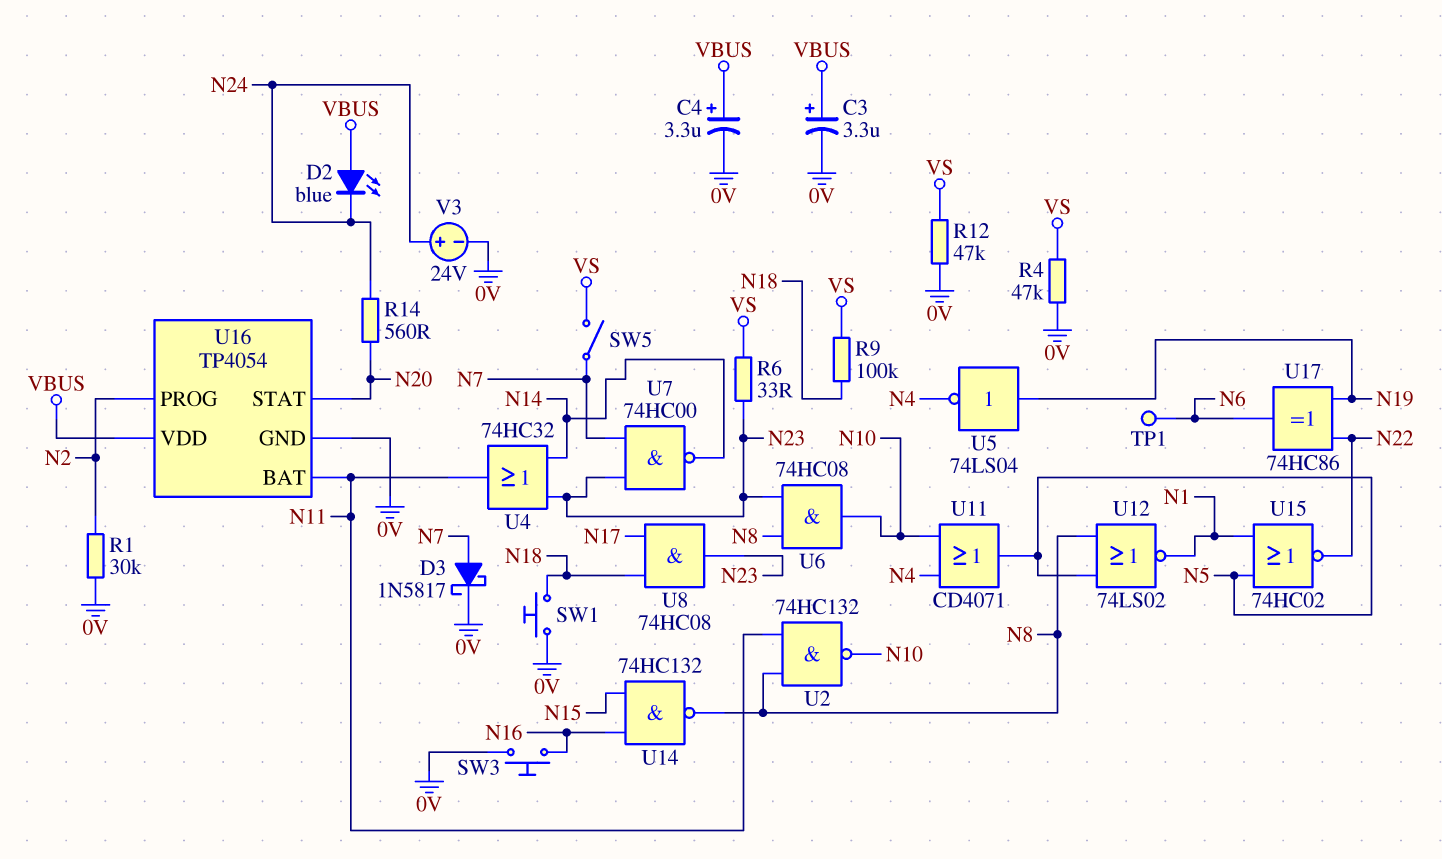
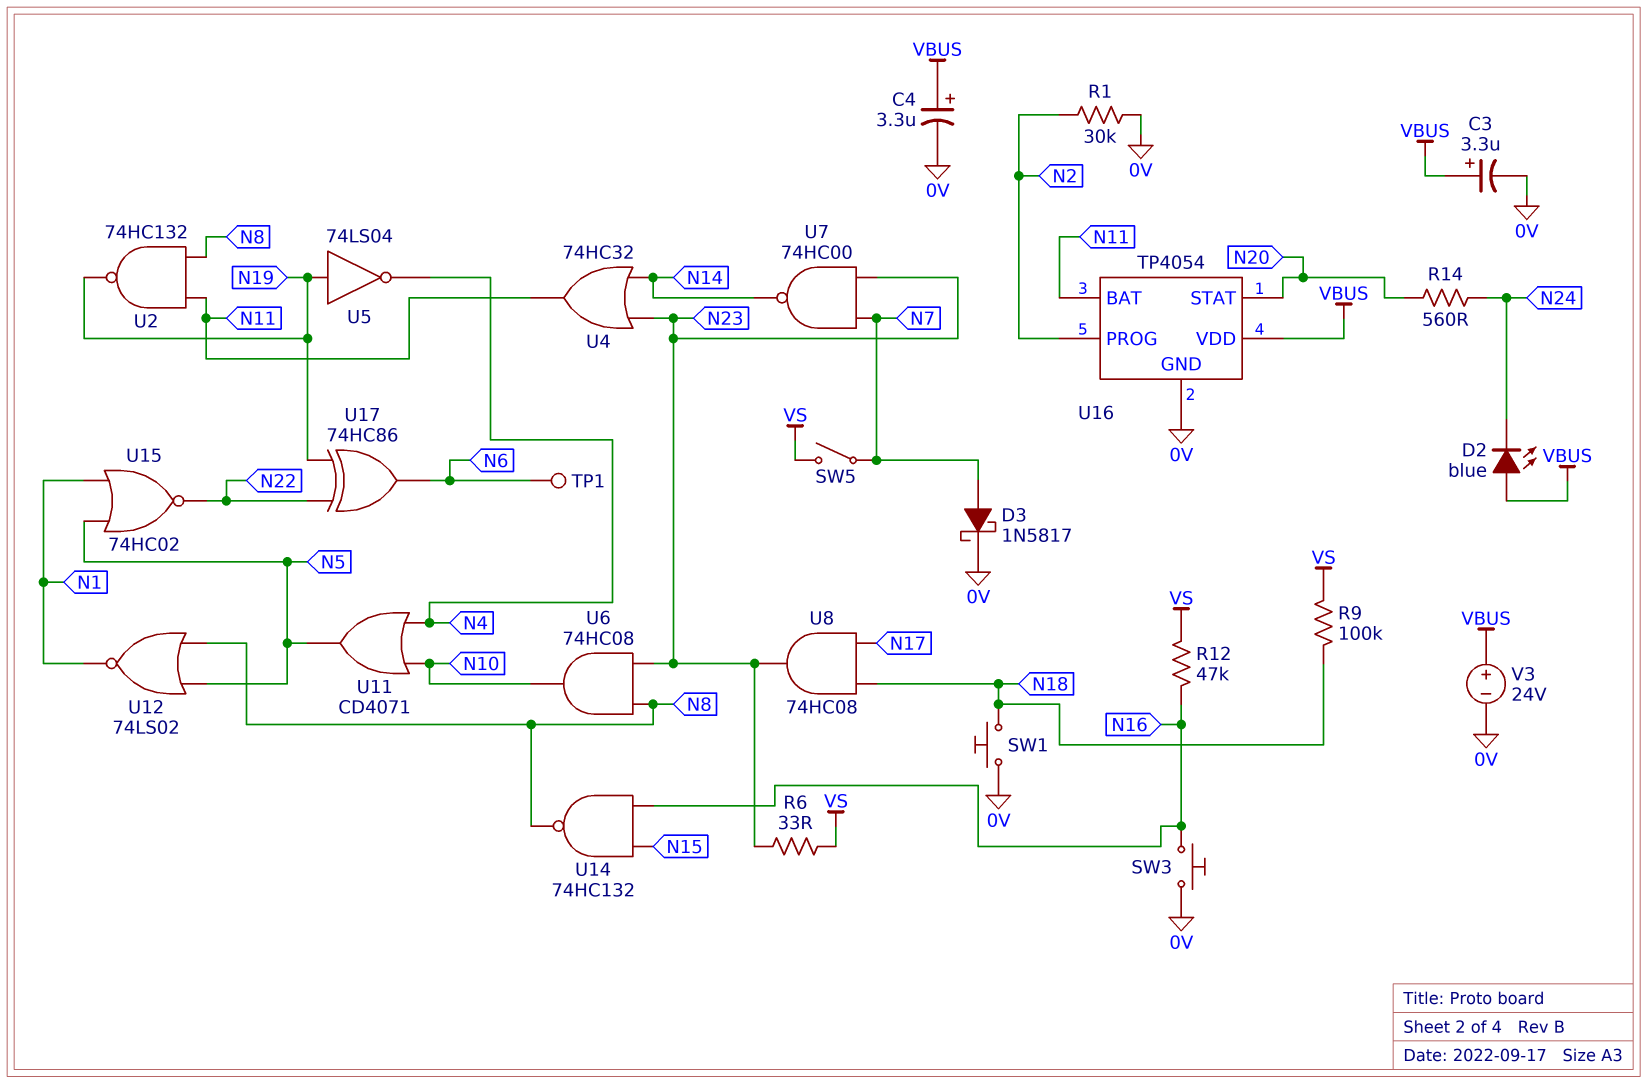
R4: 47k (0V, VS) -> none
R12: 47k (0V, VS) -> 47k (N16, VS)
U2: NAND 74HC132 (in N8, in N11, out N10) -> NAND 74HC132 (in N8, in N11, out N19)
V3: 24V (plus N24, minus 0V) -> 24V (plus VBUS, minus 0V)

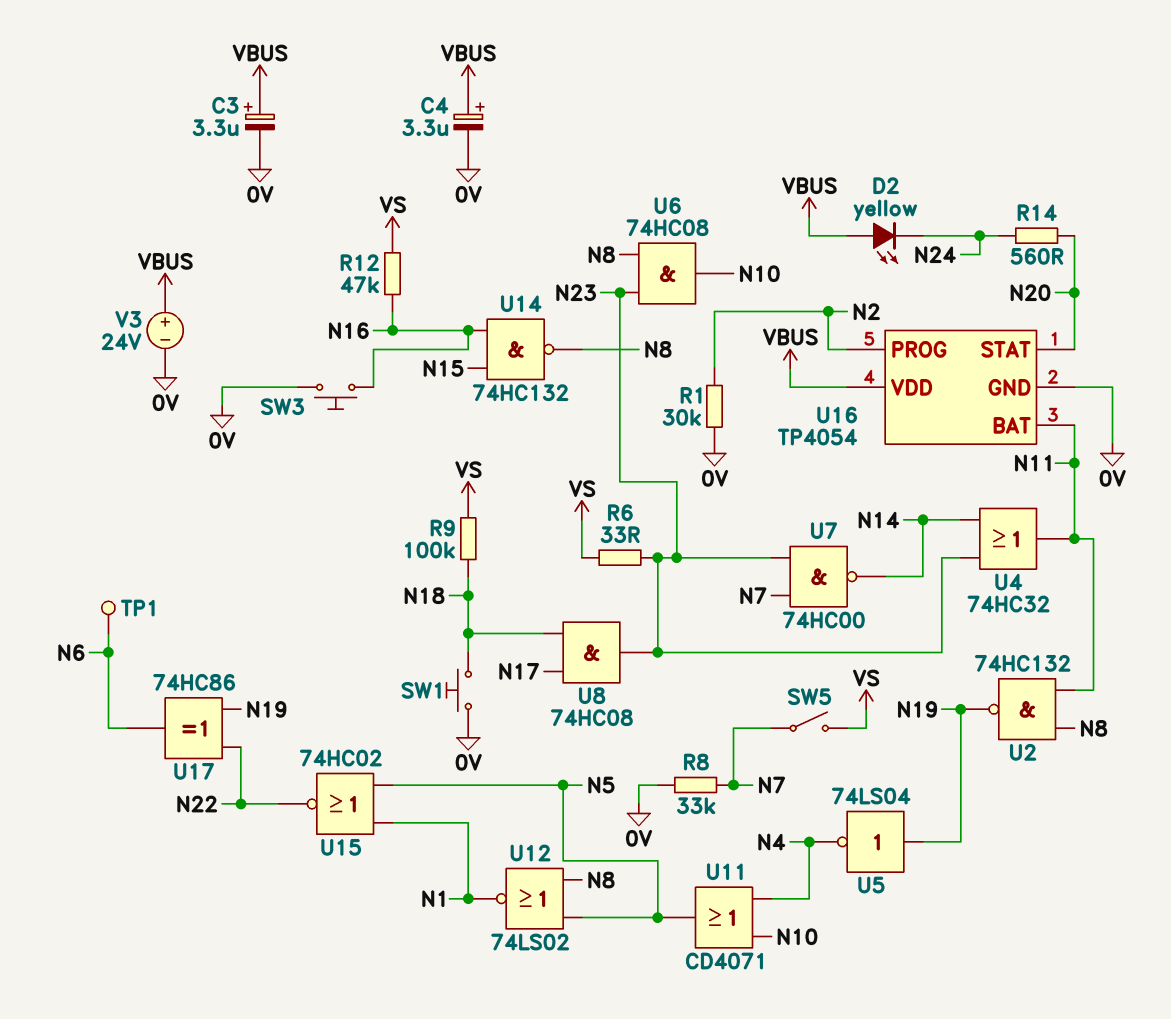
D2: LED blue (A VBUS, K N24) -> LED yellow (A VBUS, K N24)
D3: schottky 1N5817 (A N7, K 0V) -> none
R8: none -> 33k (0V, N7)

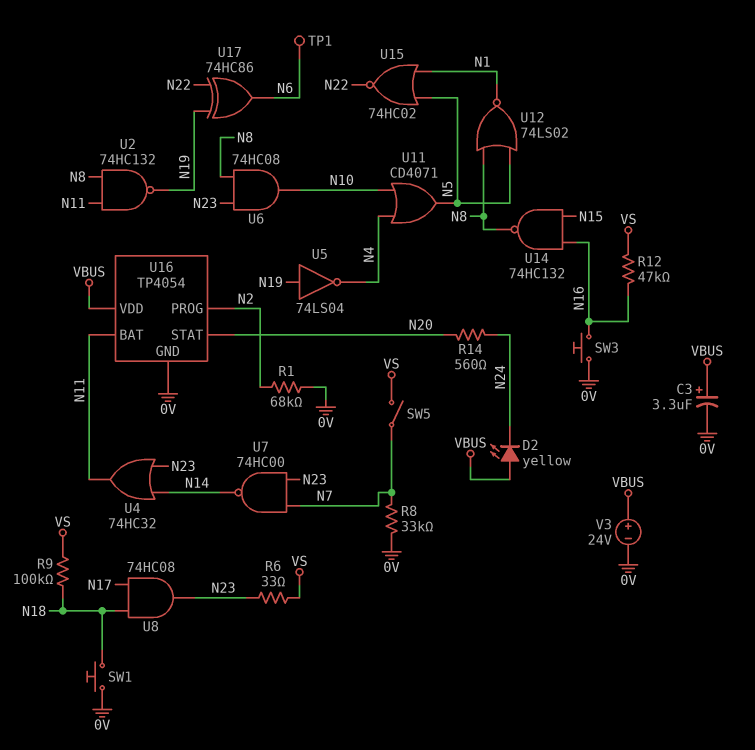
C4: 3.3uF (plus VBUS, minus 0V) -> none
R1: 30k (0V, N2) -> 68k (0V, N2)

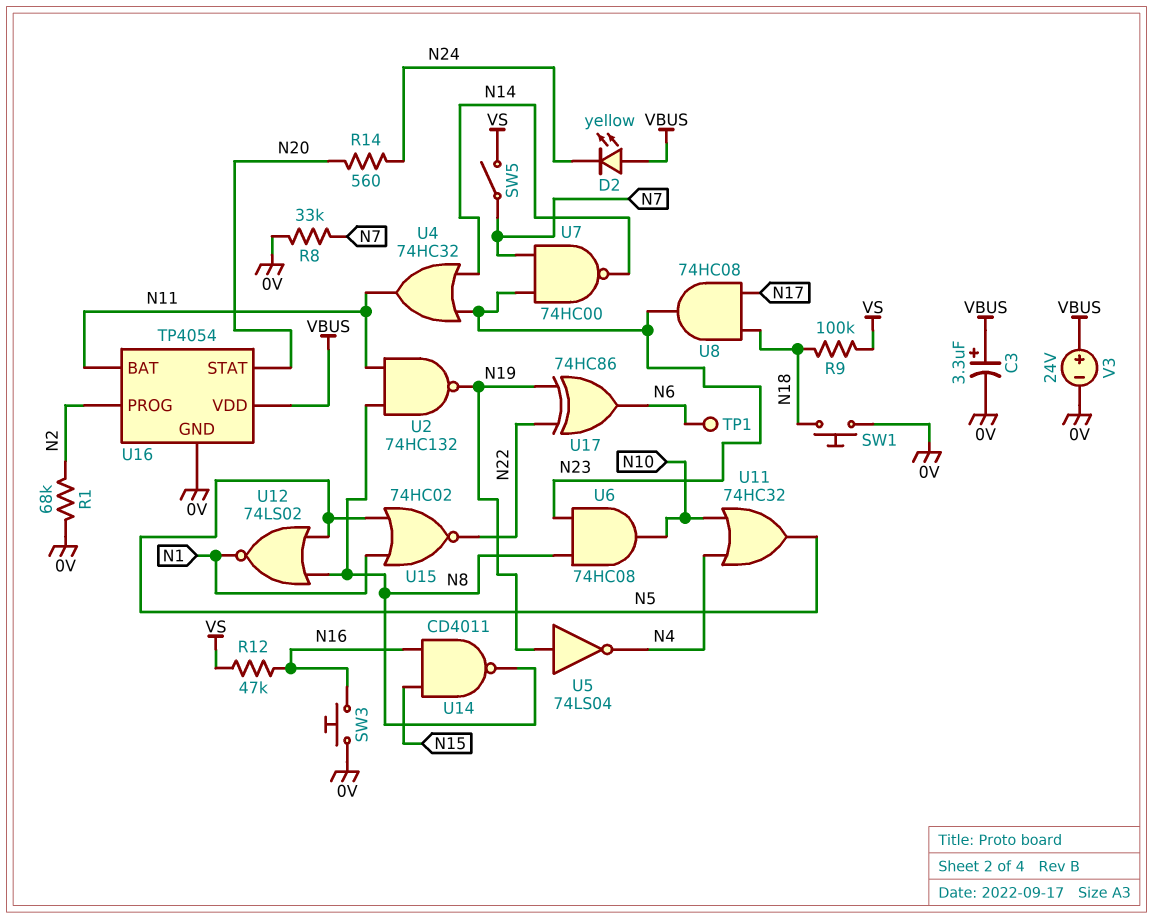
R6: 33 (N23, VS) -> none
U11: OR CD4071 (in N4, in N10, out N5) -> OR 74HC32 (in N4, in N10, out N5)
U14: NAND 74HC132 (in N15, in N16, out N8) -> NAND CD4011 (in N15, in N16, out N8)

